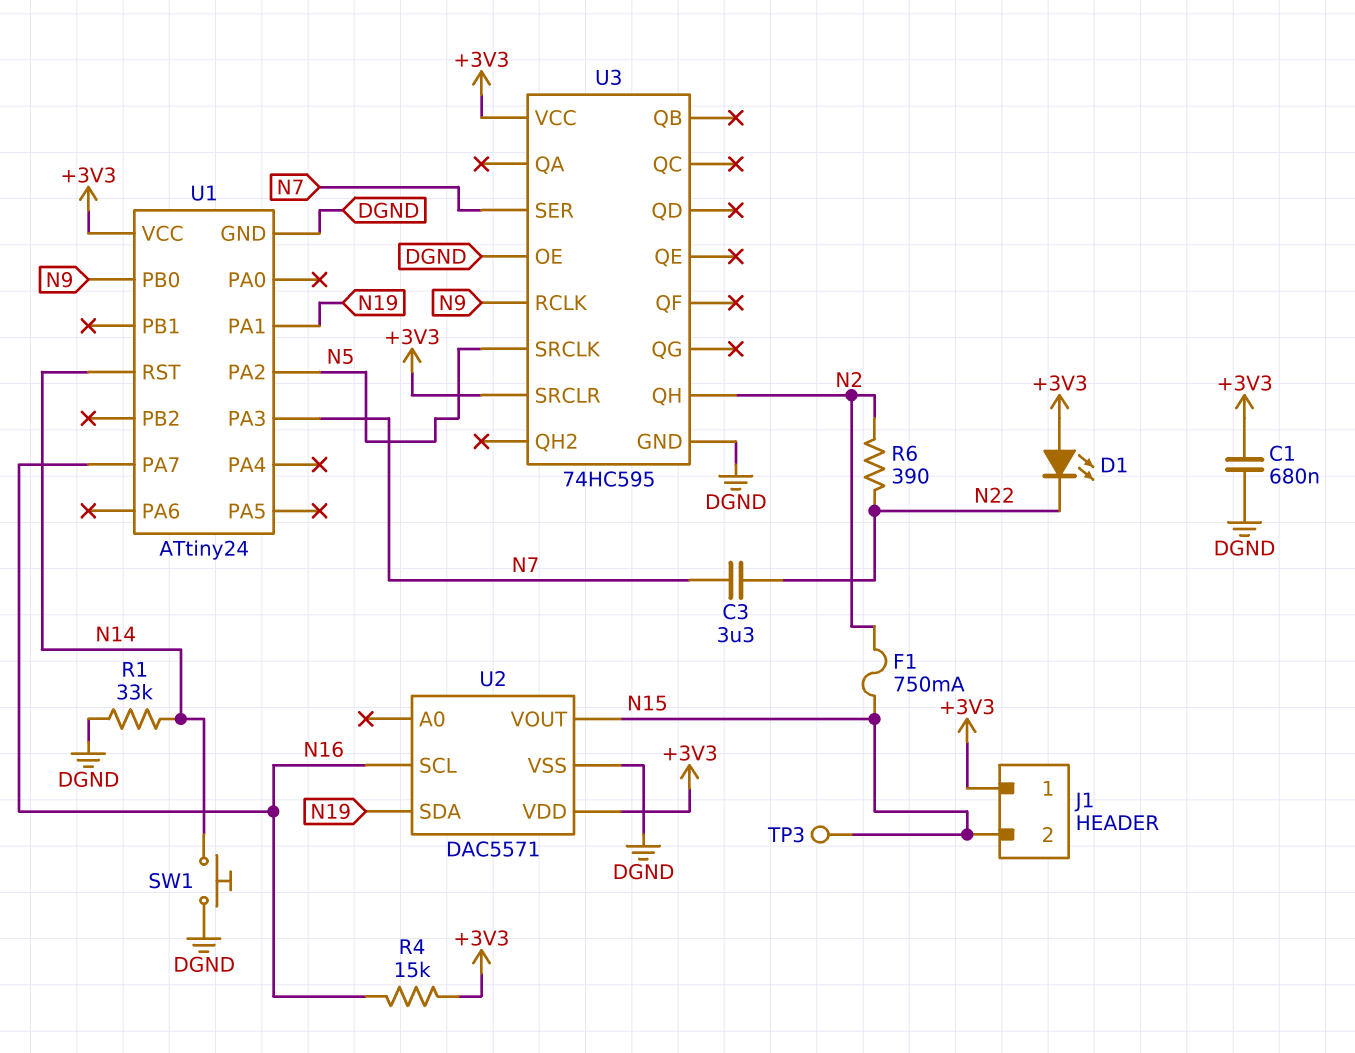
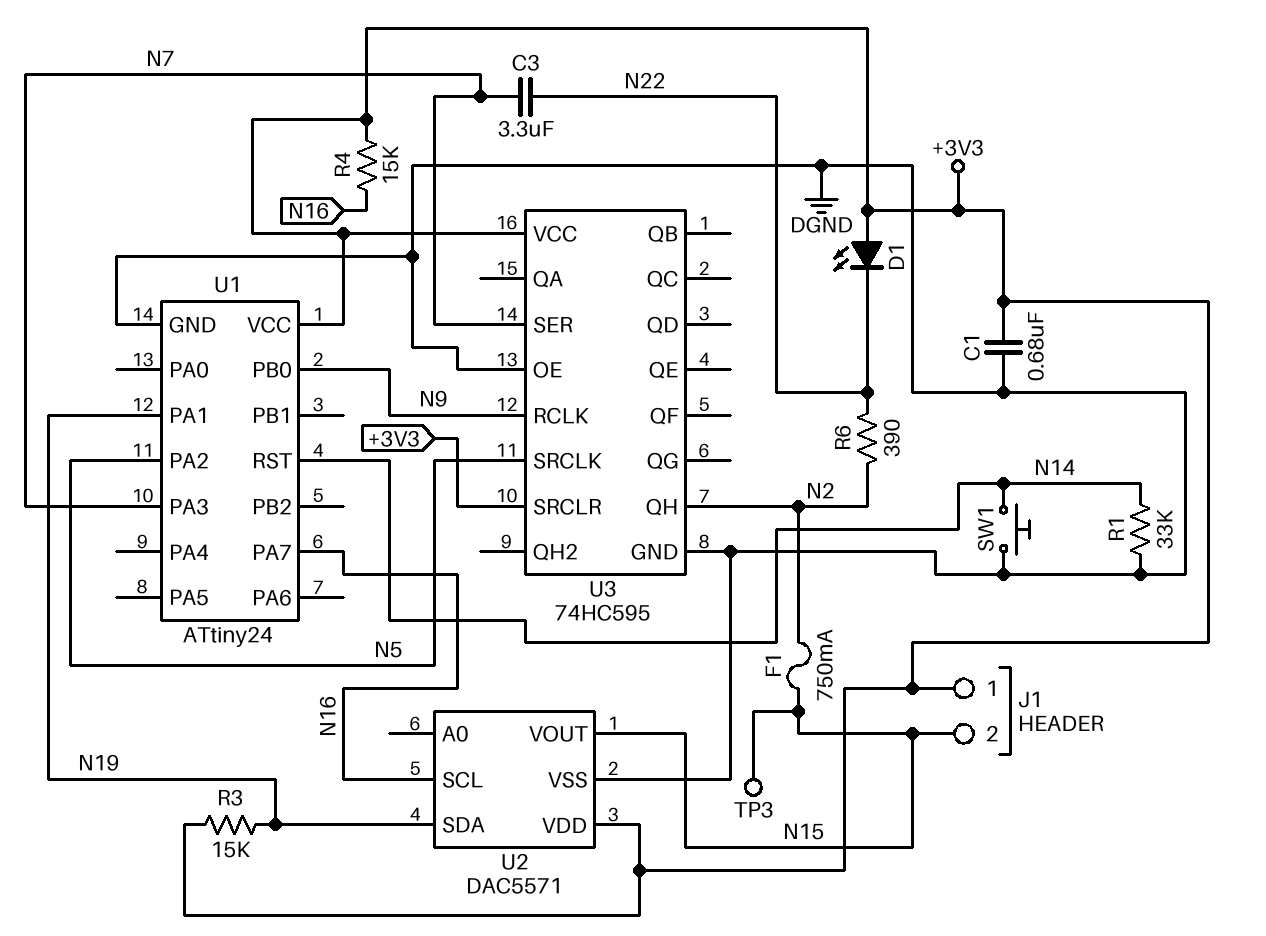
R3: none -> 15k (+3V3, N19)

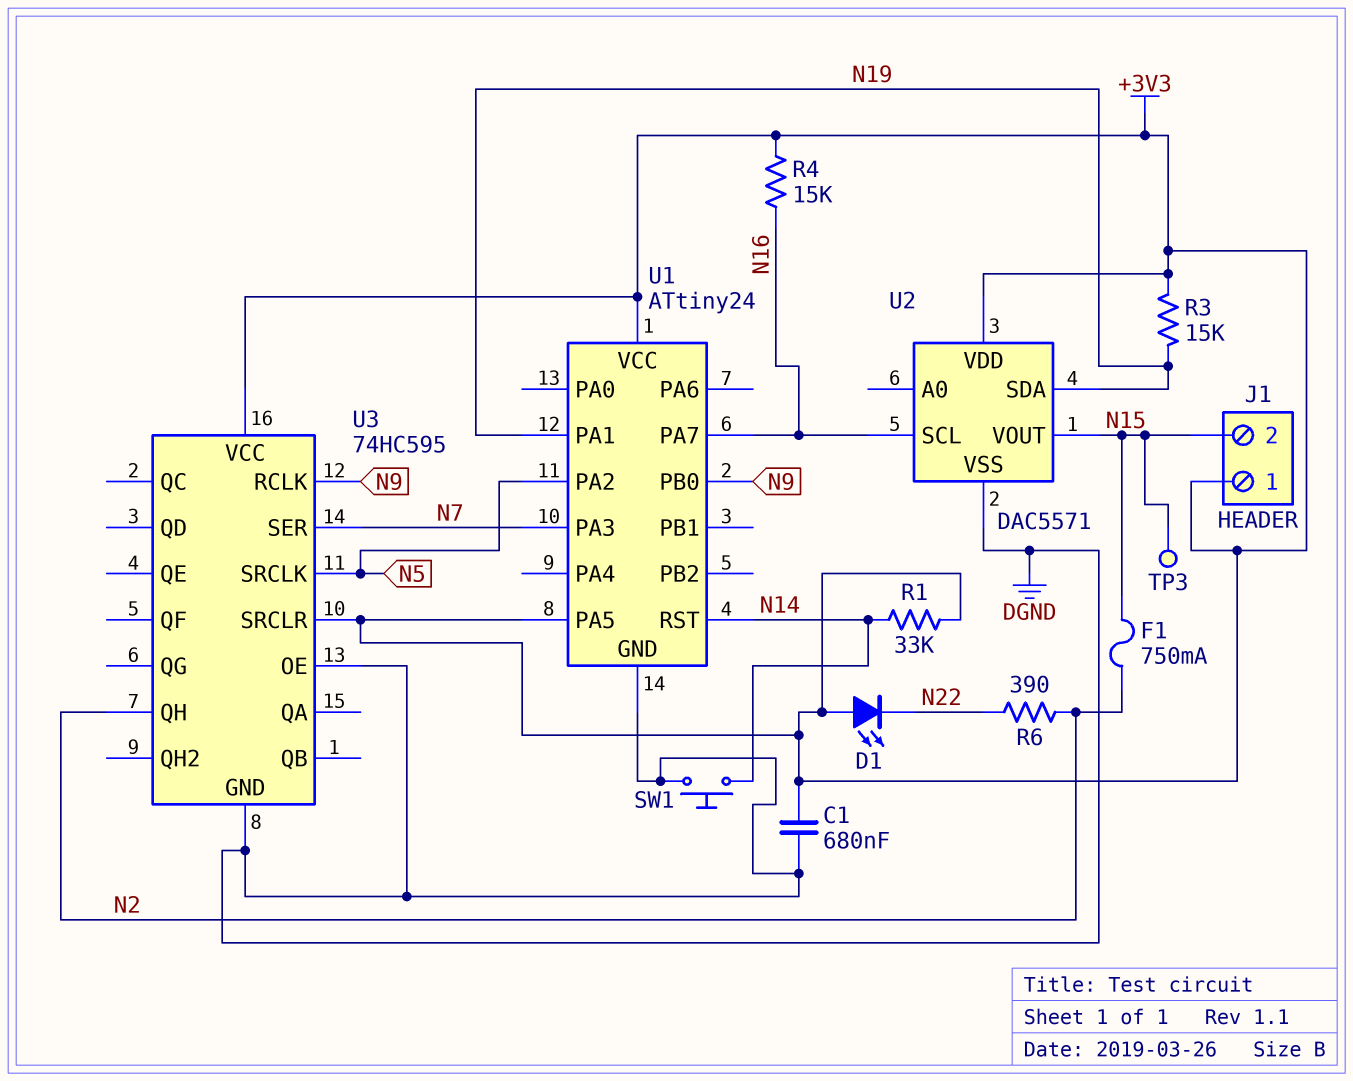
C3: 3.3uF (N7, N22) -> none
R1: 33k (DGND, N14) -> 33k (+3V3, N14)
U1 pin PA5: none -> +3V3

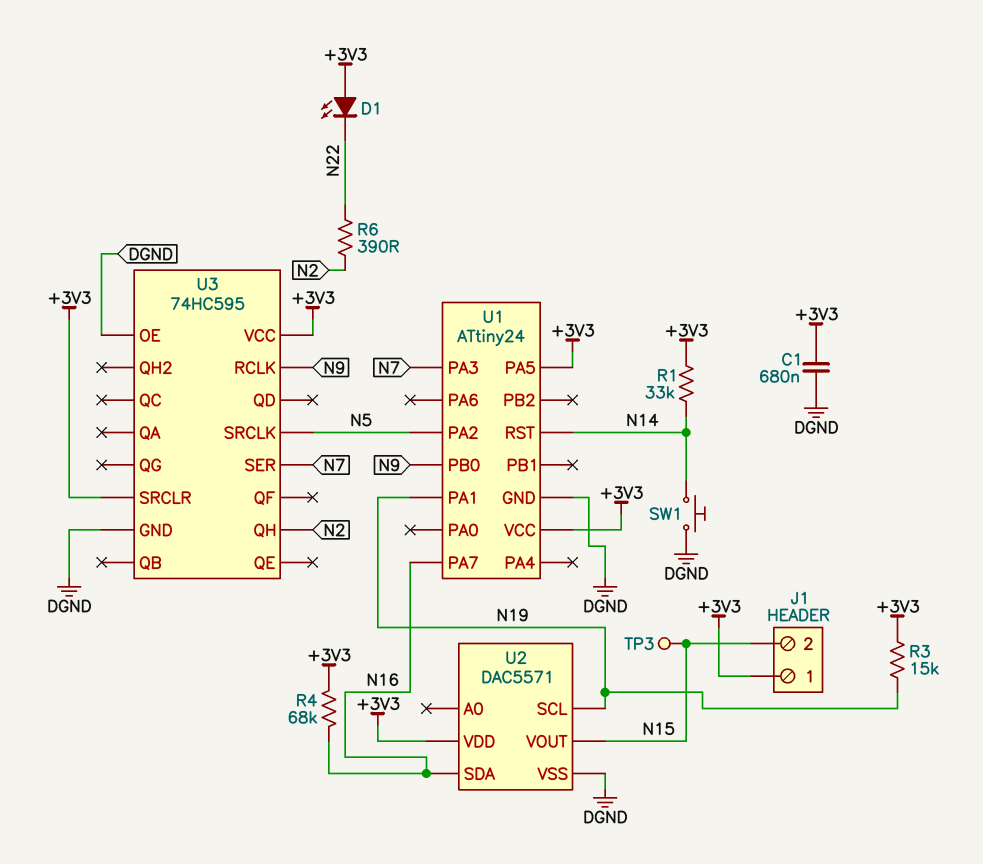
F1: 750mA (N2, N15) -> none
R4: 15k (+3V3, N16) -> 68k (+3V3, N16)
U2 pin SCL: N16 -> N19
U2 pin SDA: N19 -> N16

